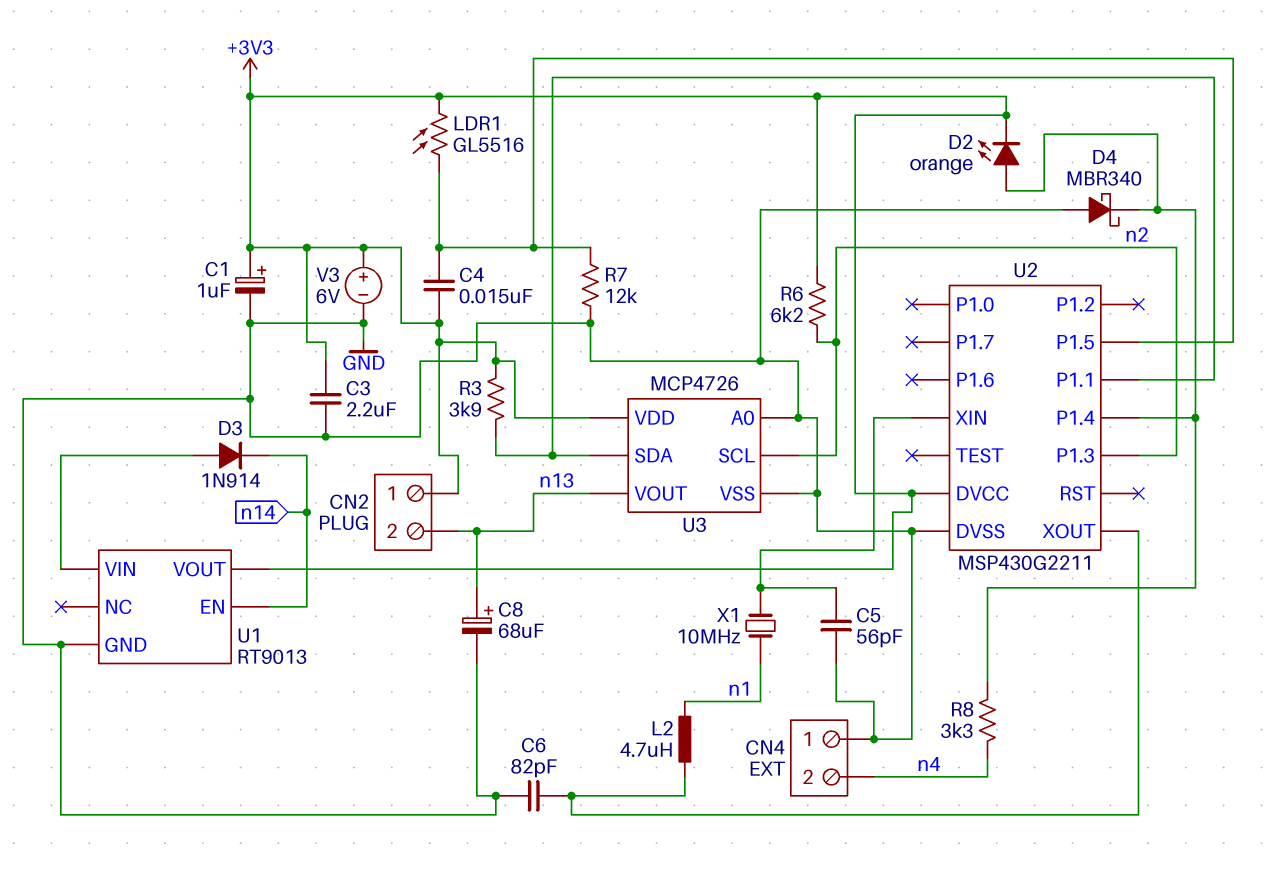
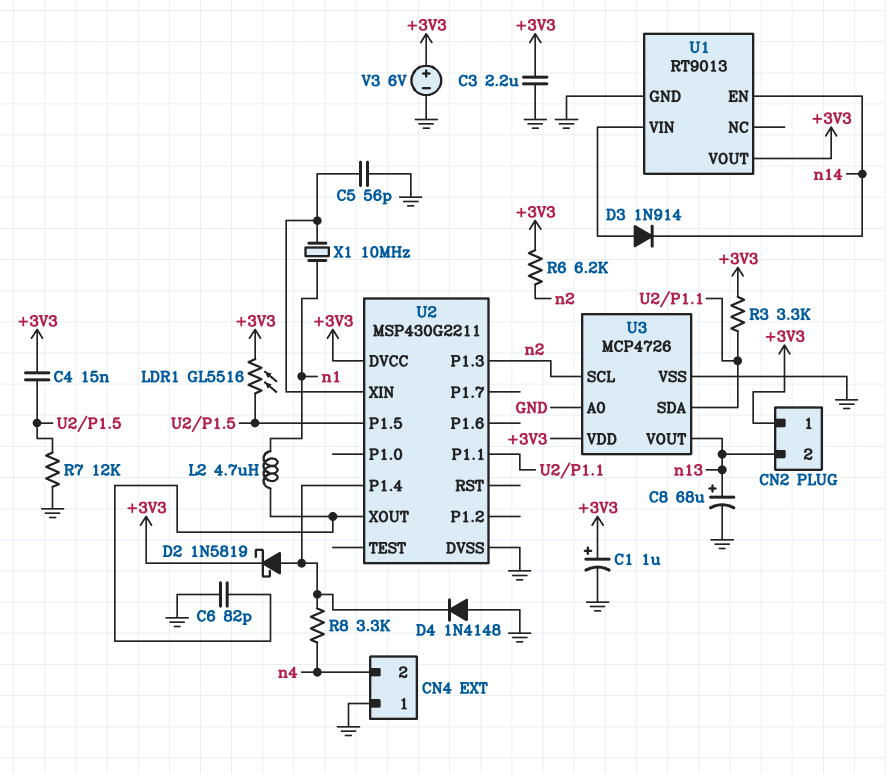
D2: LED orange (A U2/P1.4, K +3V3) -> schottky 1N5819 (A U2/P1.4, K +3V3)
D4: schottky MBR340 (A GND, K U2/P1.4) -> diode 1N4148 (A GND, K U2/P1.4)
R3: 3.9k (+3V3, U2/P1.1) -> 3.3k (+3V3, U2/P1.1)

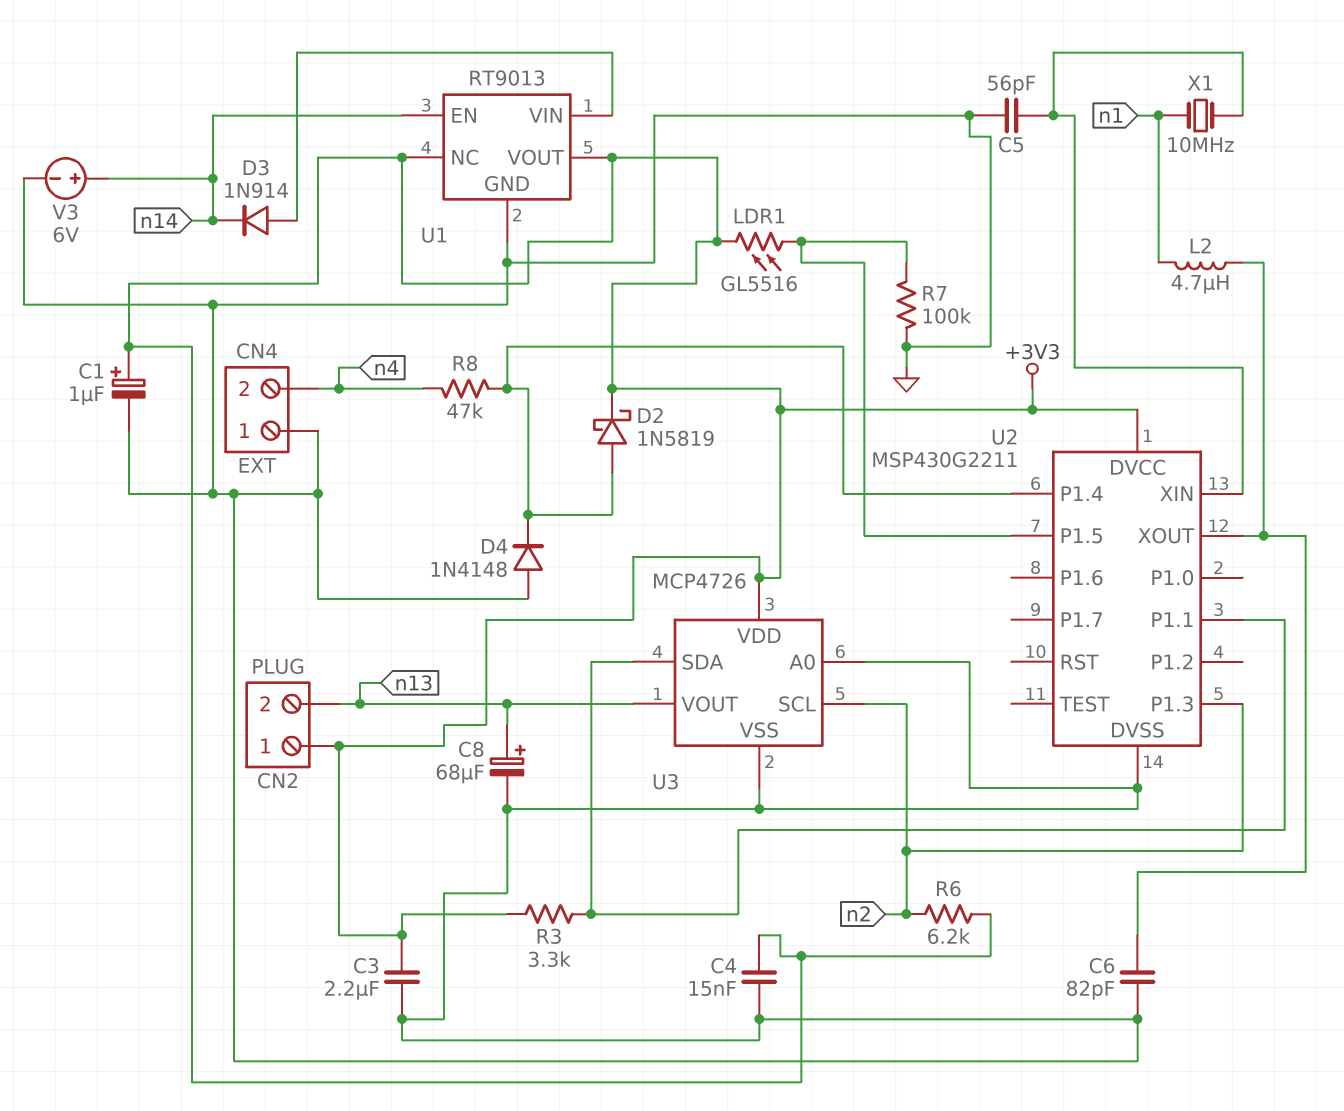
C4: 15nF (+3V3, U2/P1.5) -> 15nF (+3V3, GND)
R7: 12k (GND, U2/P1.5) -> 100k (GND, U2/P1.5)
R8: 3.3k (U2/P1.4, n4) -> 47k (U2/P1.4, n4)
U1 pin NC: none -> +3V3
V3: 6V (plus +3V3, minus GND) -> 6V (plus n14, minus GND)

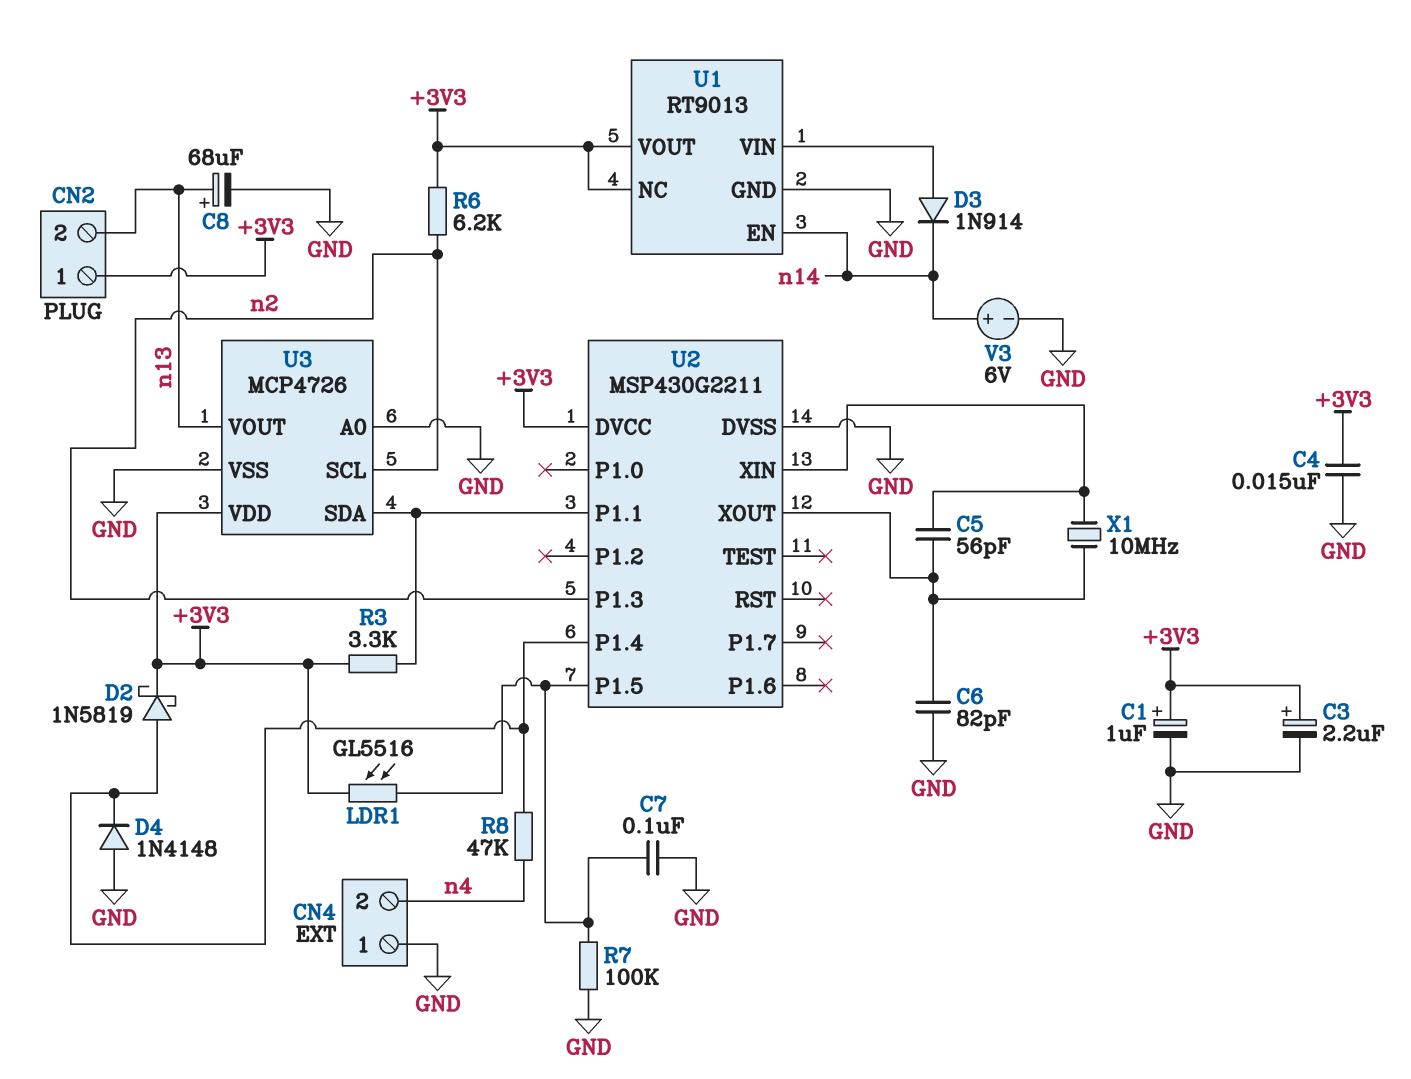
C3: 2.2uF (+3V3, GND) -> 2.2uF (plus +3V3, minus GND)
C5: 56pF (GND, U2/XIN) -> 56pF (U2/XIN, U2/XOUT)
C7: none -> 100nF (GND, U2/P1.5)
L2: 4.7uH (U2/XOUT, n1) -> none
X1: 10MHz (U2/XIN, n1) -> 10MHz (U2/XIN, U2/XOUT)

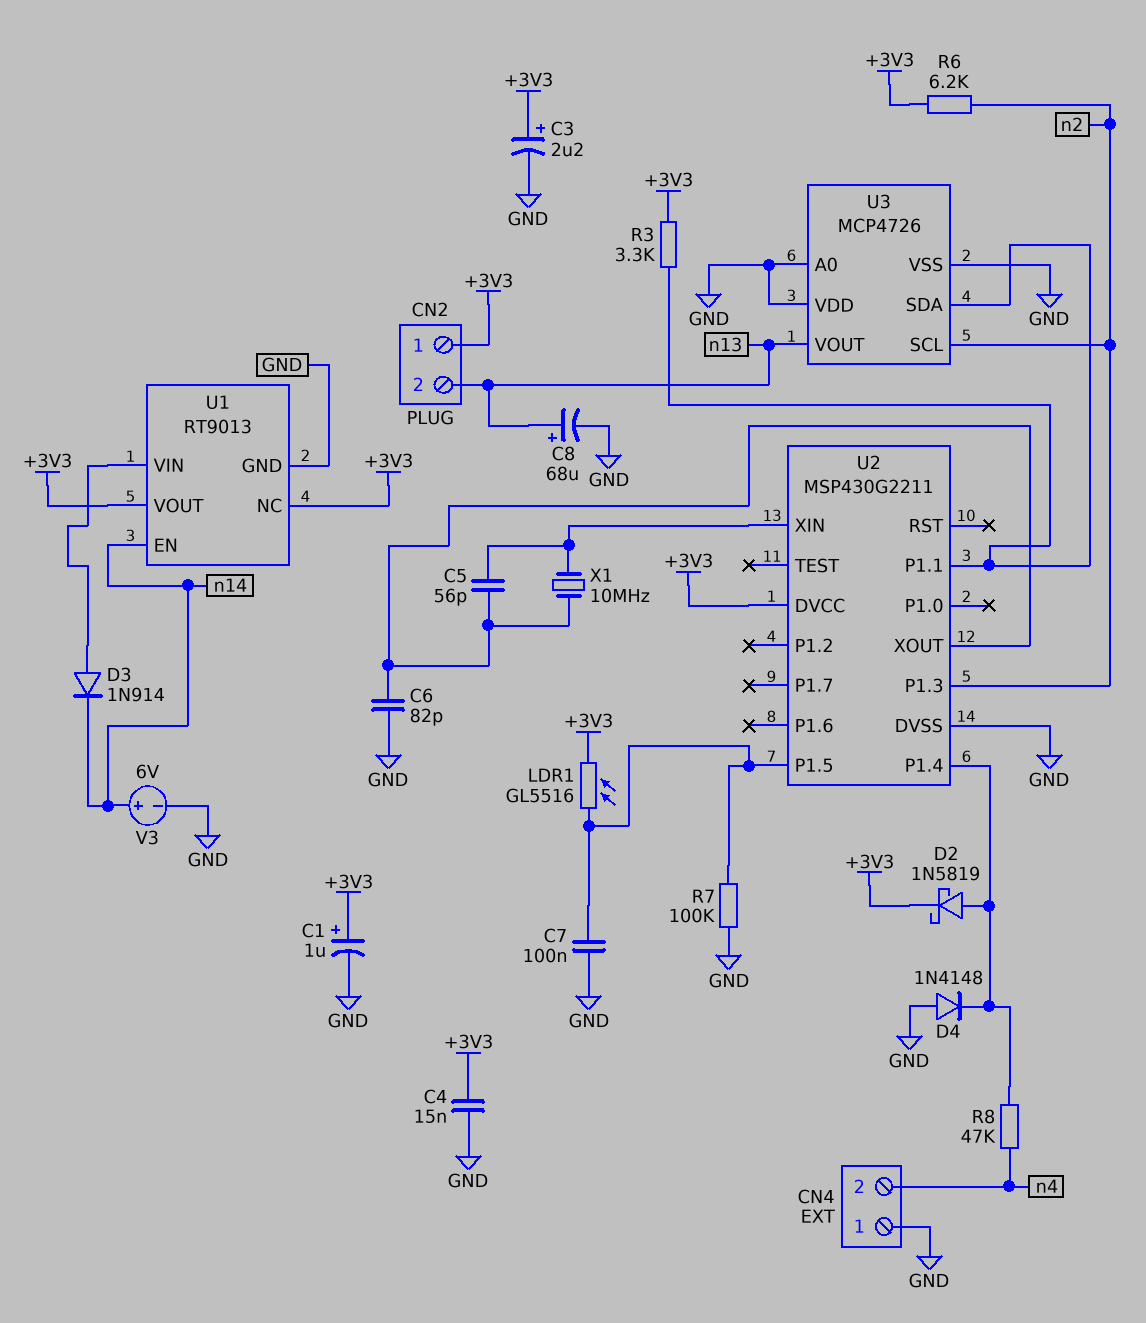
U3 pin VDD: +3V3 -> GND

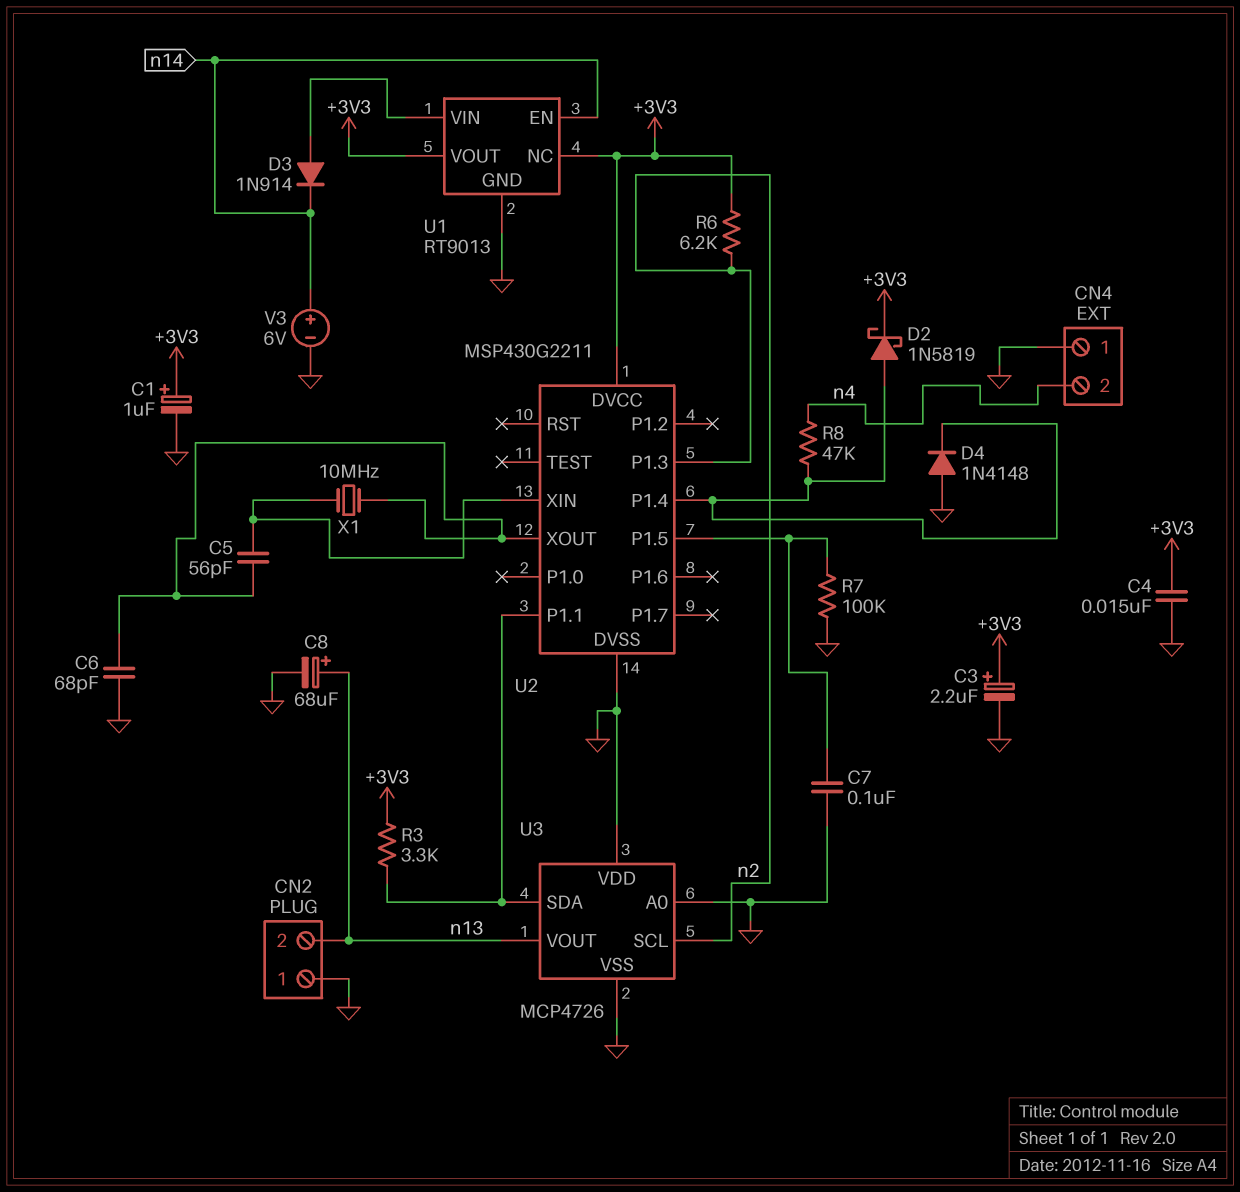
C6: 82pF (GND, U2/XOUT) -> 68pF (GND, U2/XOUT)
CN2 pin 1: +3V3 -> GND
LDR1: GL5516 (+3V3, U2/P1.5) -> none

